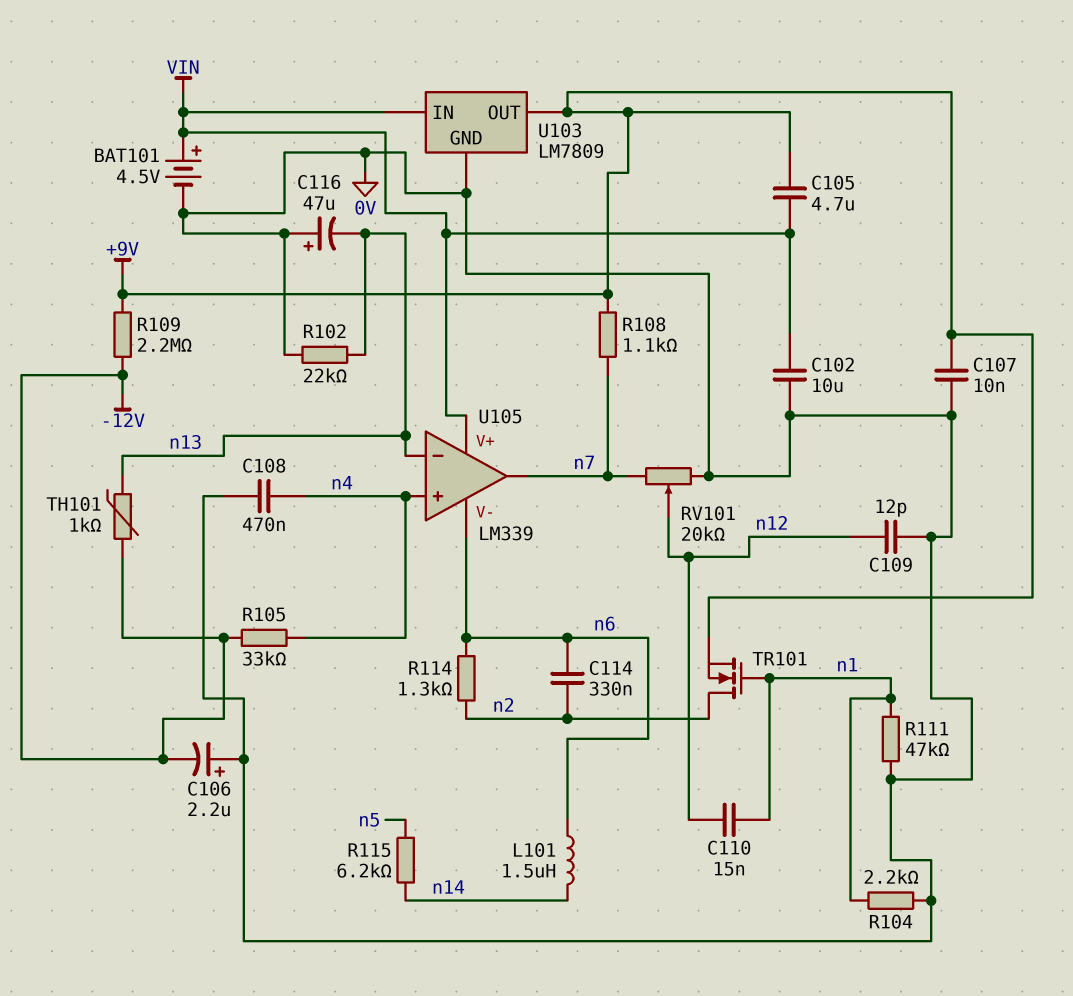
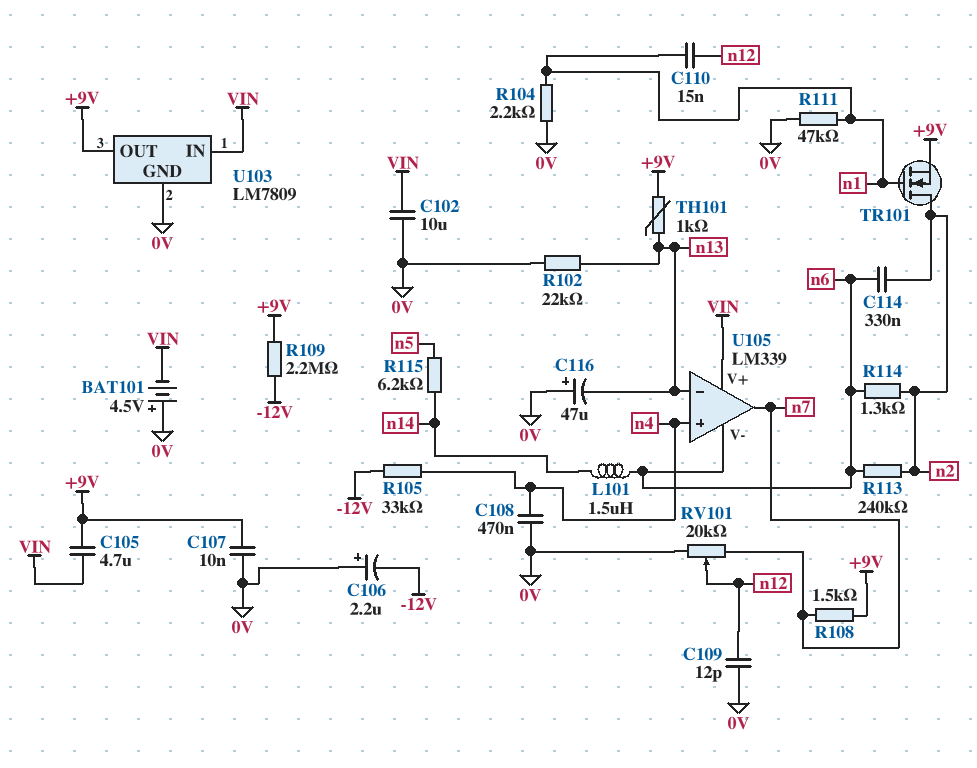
BAT101: 4.5V (plus VIN, minus 0V) -> 4.5V (plus 0V, minus VIN)
R108: 1.1k (+9V, n7) -> 1.5k (+9V, n7)
R113: none -> 240k (n2, n6)
TH101: 1k (-12V, n13) -> 1k (+9V, n13)

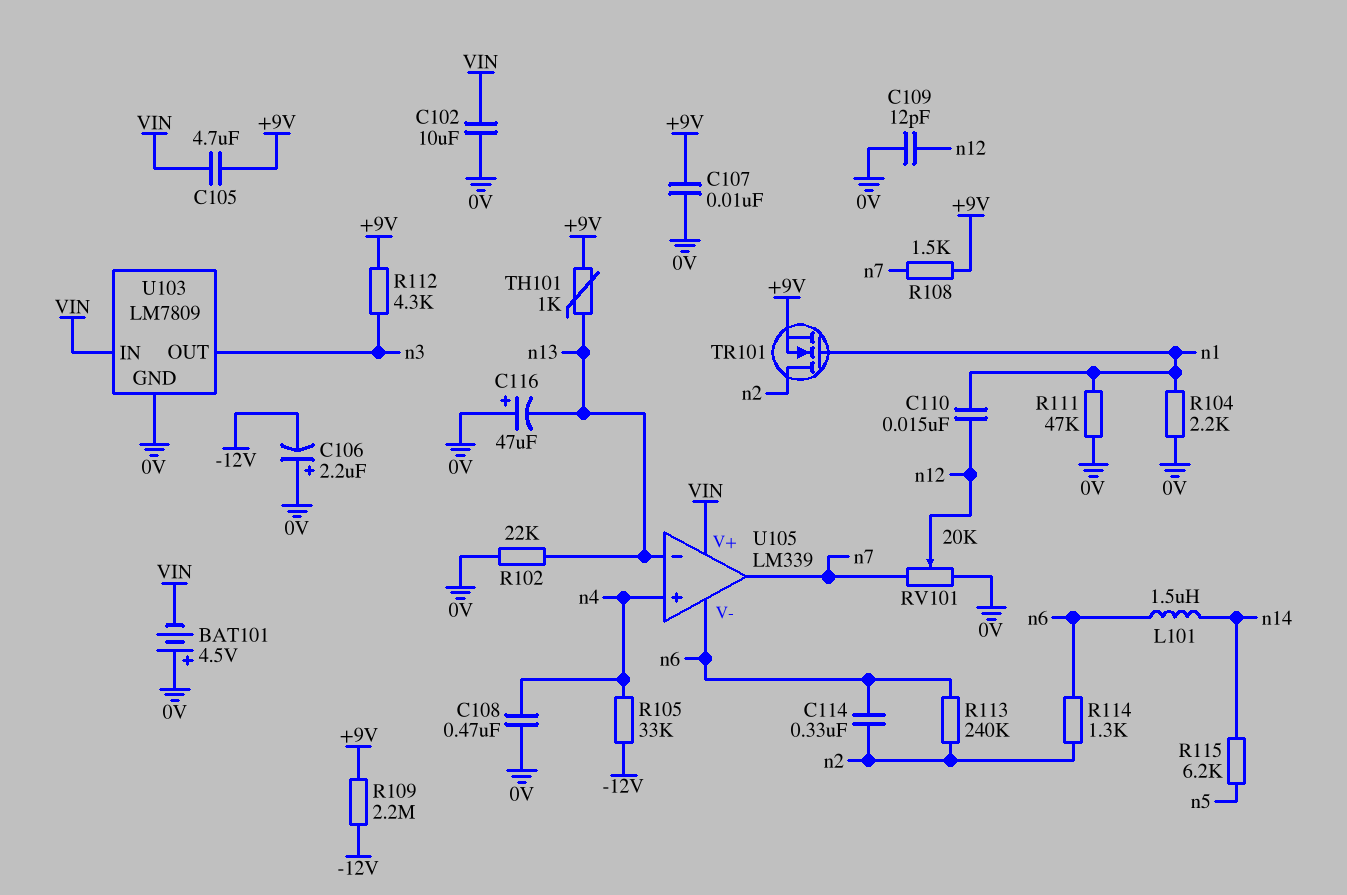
R112: none -> 4.3k (+9V, n3)
U103 pin OUT: +9V -> n3

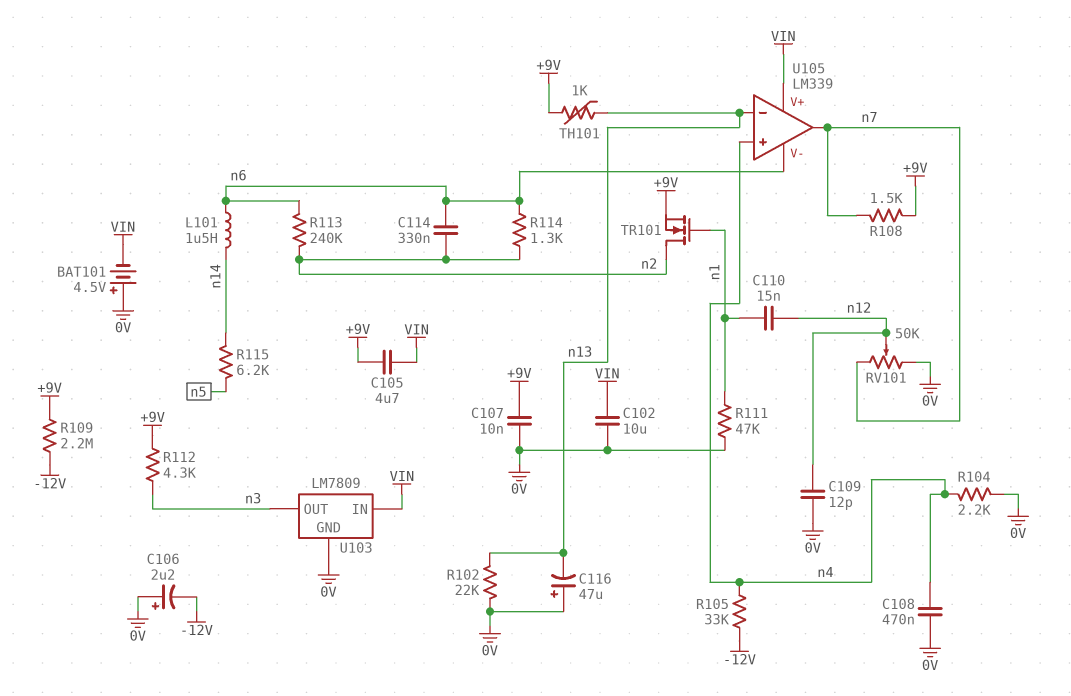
R104: 2.2k (0V, n1) -> 2.2k (0V, n4)
RV101: 20k (0V, n7, wiper n12) -> 50k (0V, n7, wiper n12)

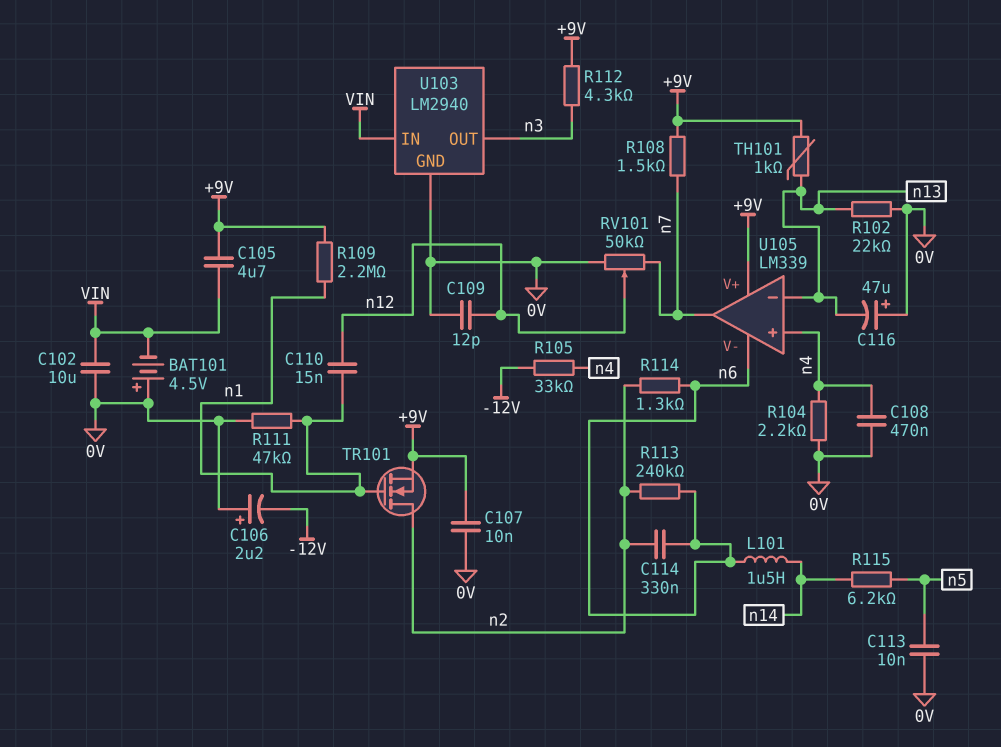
C113: none -> 10nF (0V, n5)
R109: 2.2M (+9V, -12V) -> 2.2M (+9V, n1)
U103: LM7809 -> LM2940
U105 pin V+: VIN -> +9V

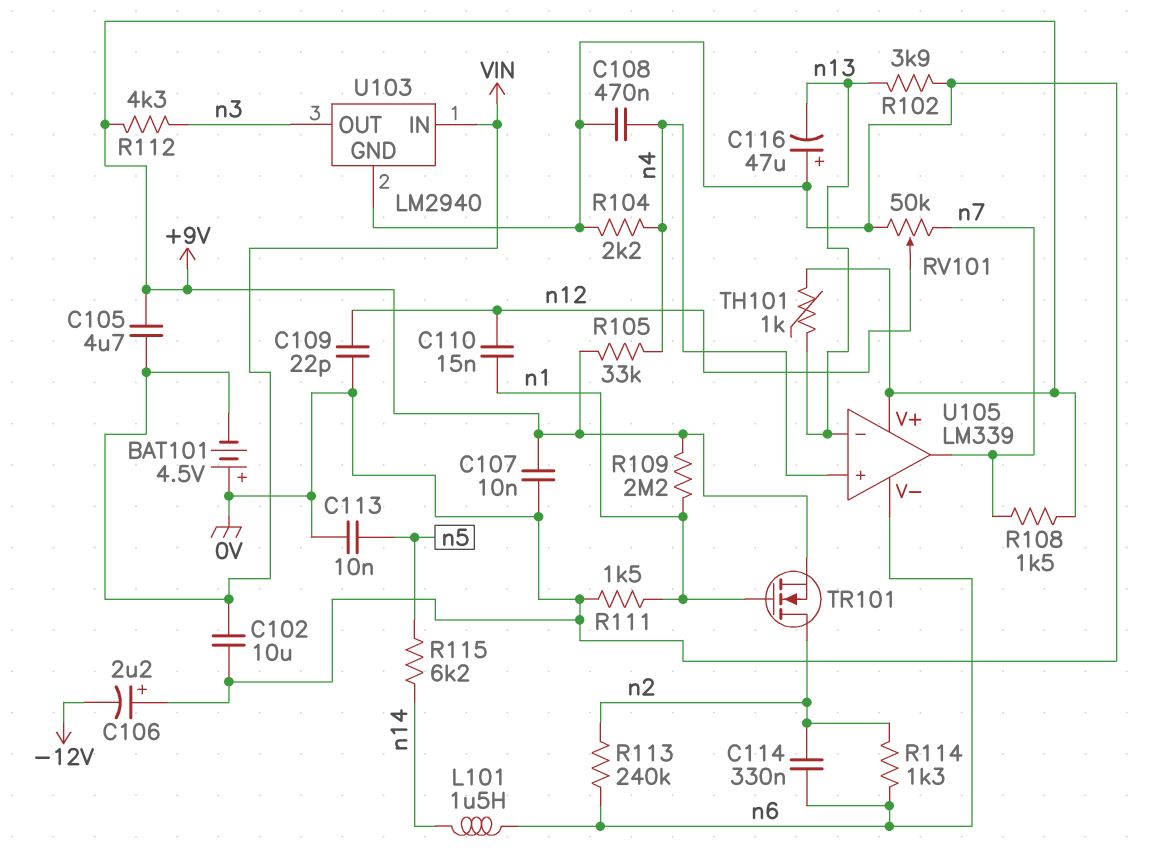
C109: 12pF (0V, n12) -> 22pF (0V, n12)
R102: 22k (0V, n13) -> 3.9k (0V, n13)
R105: 33k (-12V, n4) -> 33k (+9V, n4)
R111: 47k (0V, n1) -> 1.5k (0V, n1)

